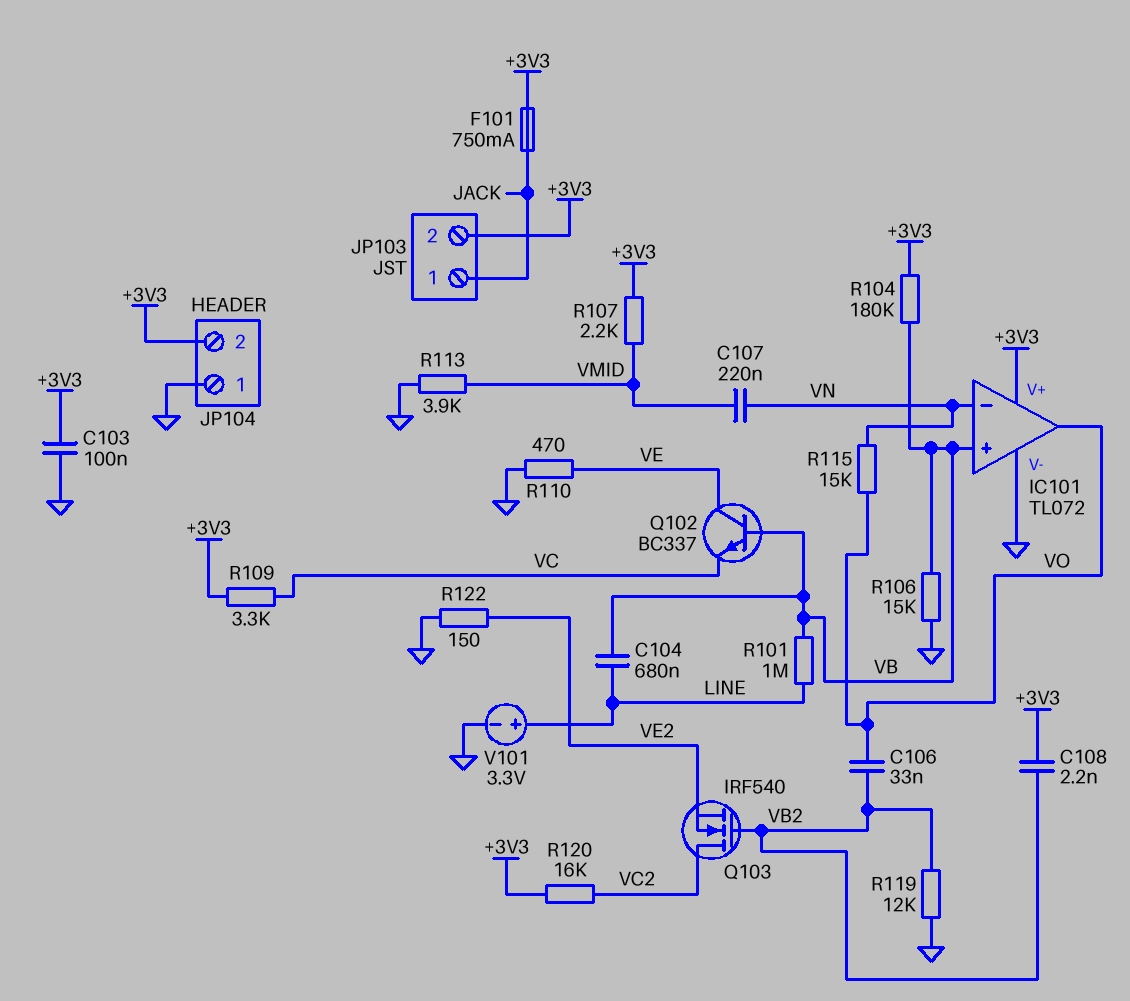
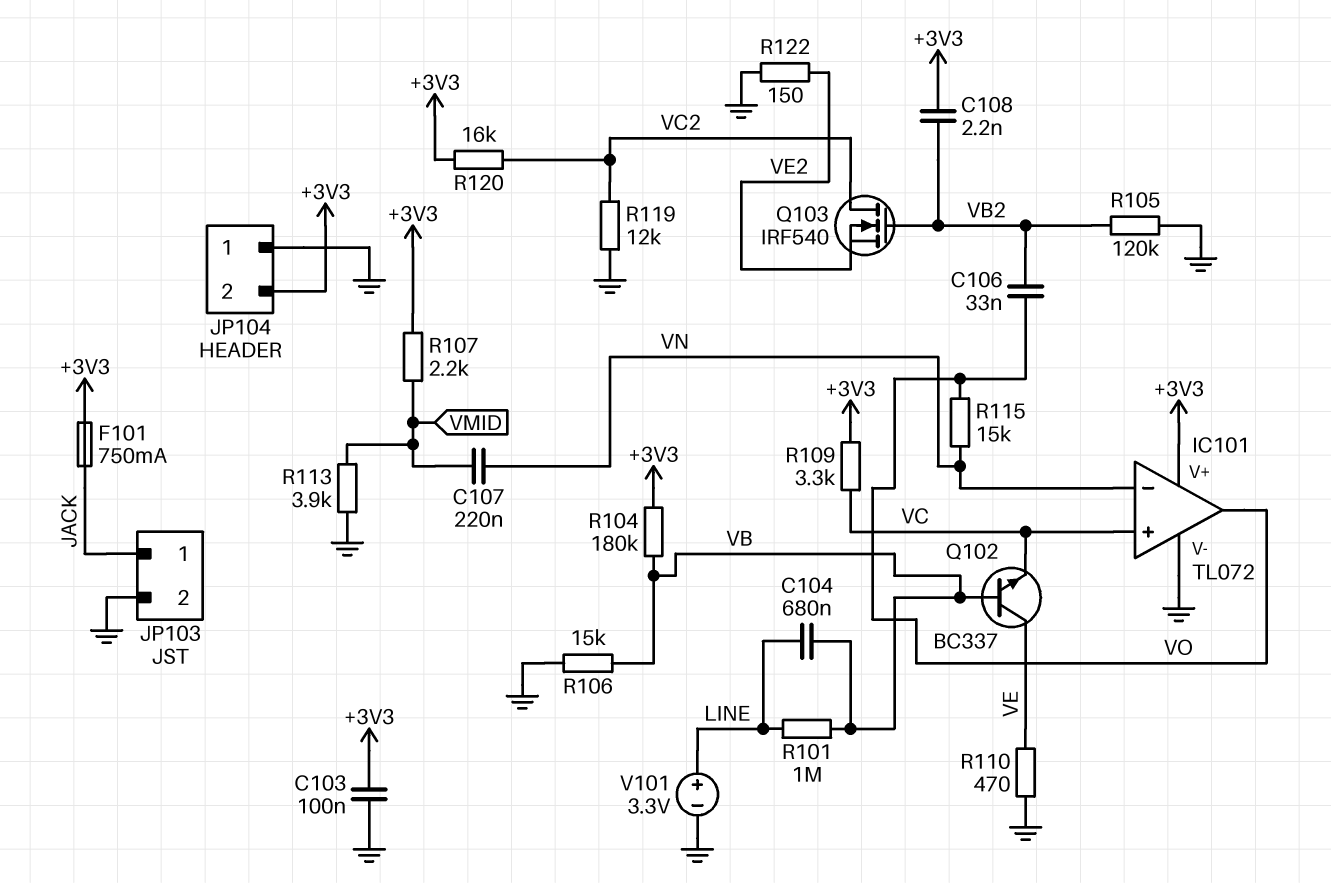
IC101 pin in+: VB -> VC
JP103 pin 2: +3V3 -> GND
R105: none -> 120k (GND, VB2)
R119: 12k (GND, VB2) -> 12k (GND, VC2)

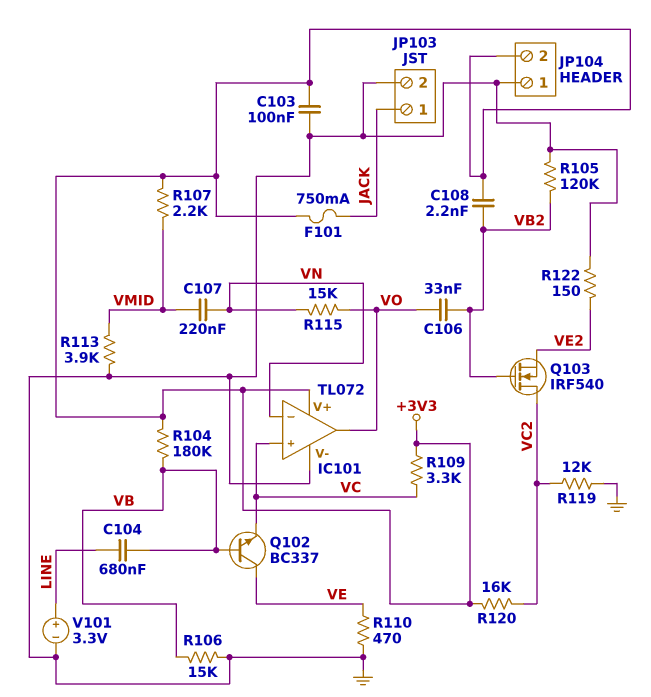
R101: 1M (LINE, VB) -> none

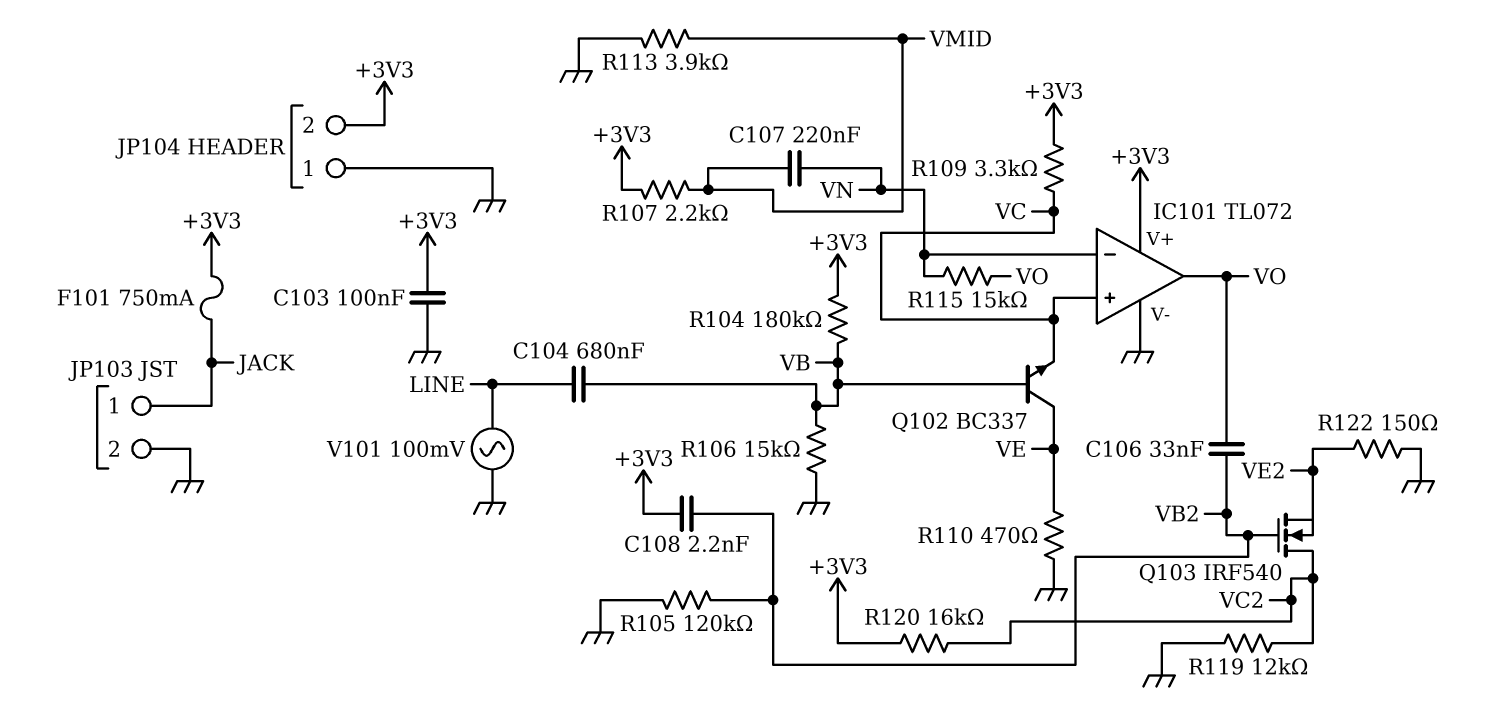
V101: 3.3V (plus LINE, minus GND) -> AC 100mV (GND, LINE)

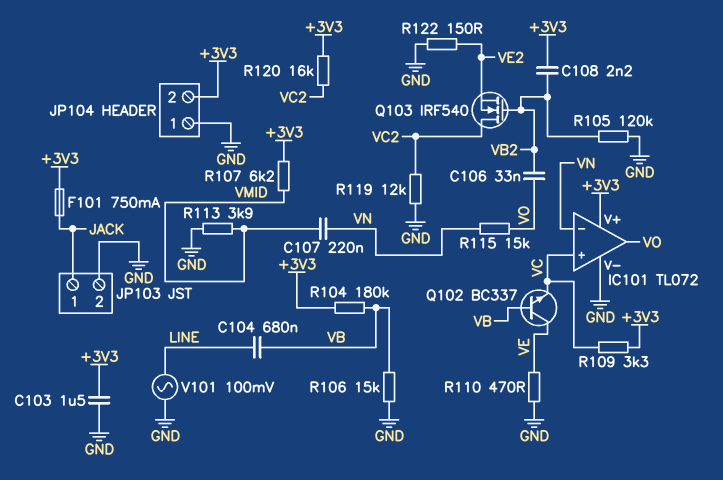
C103: 100nF (+3V3, GND) -> 1.5uF (+3V3, GND)
R107: 2.2k (+3V3, VMID) -> 6.2k (+3V3, VMID)

